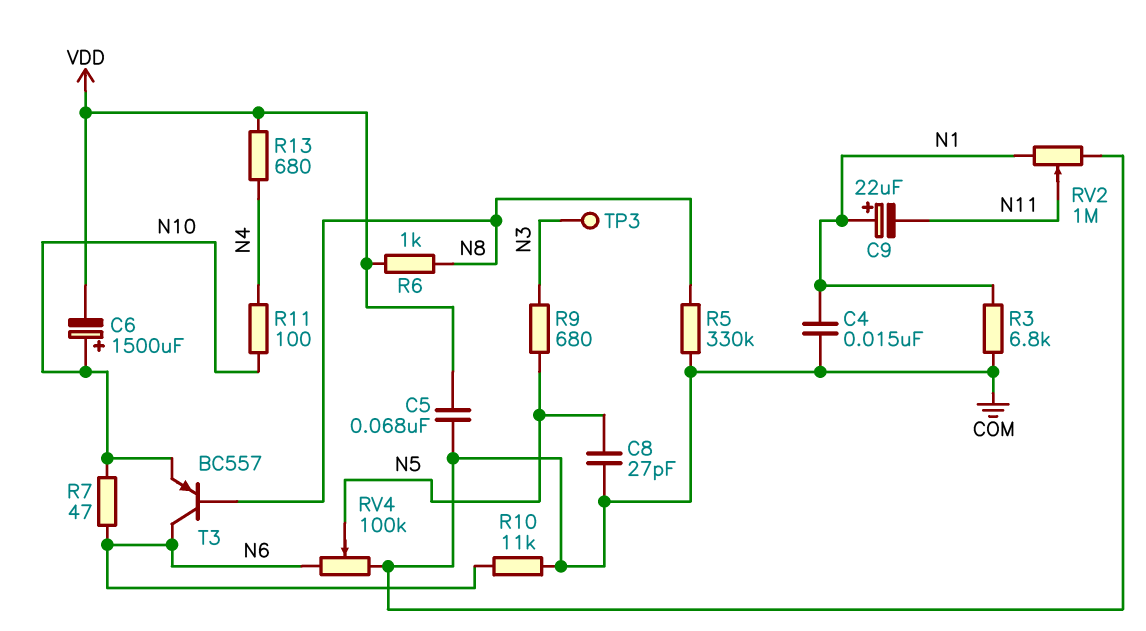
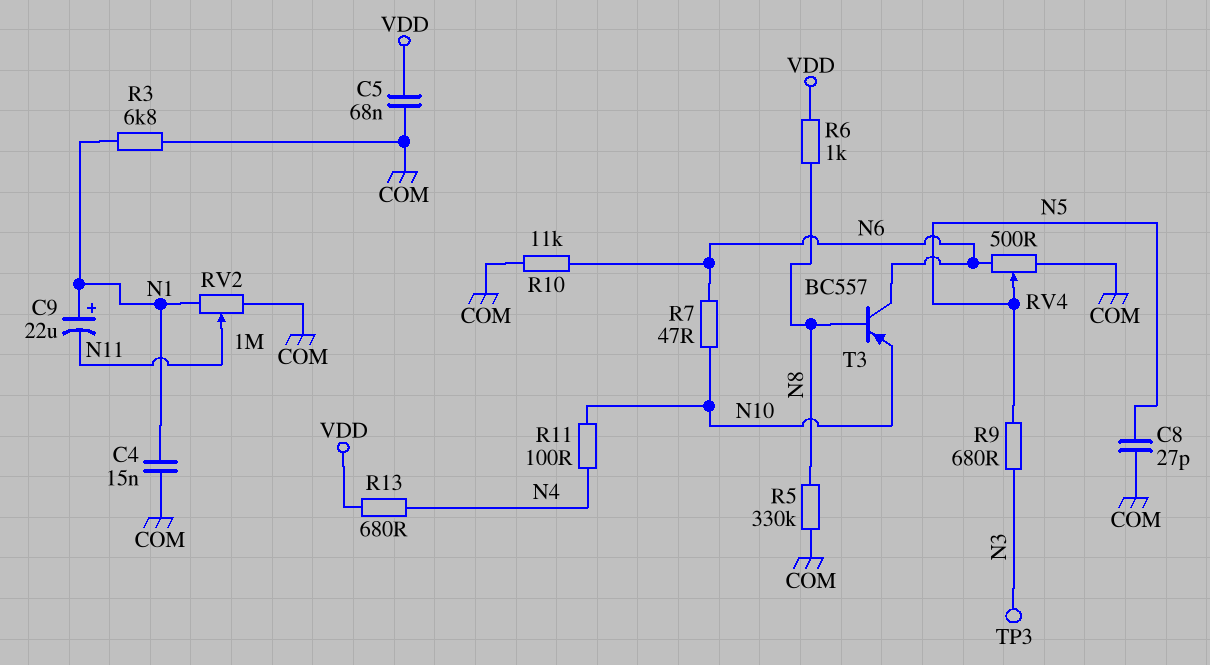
C6: 1500uF (plus N10, minus VDD) -> none
RV4: 100k (COM, N6, wiper N5) -> 500 (COM, N6, wiper N5)

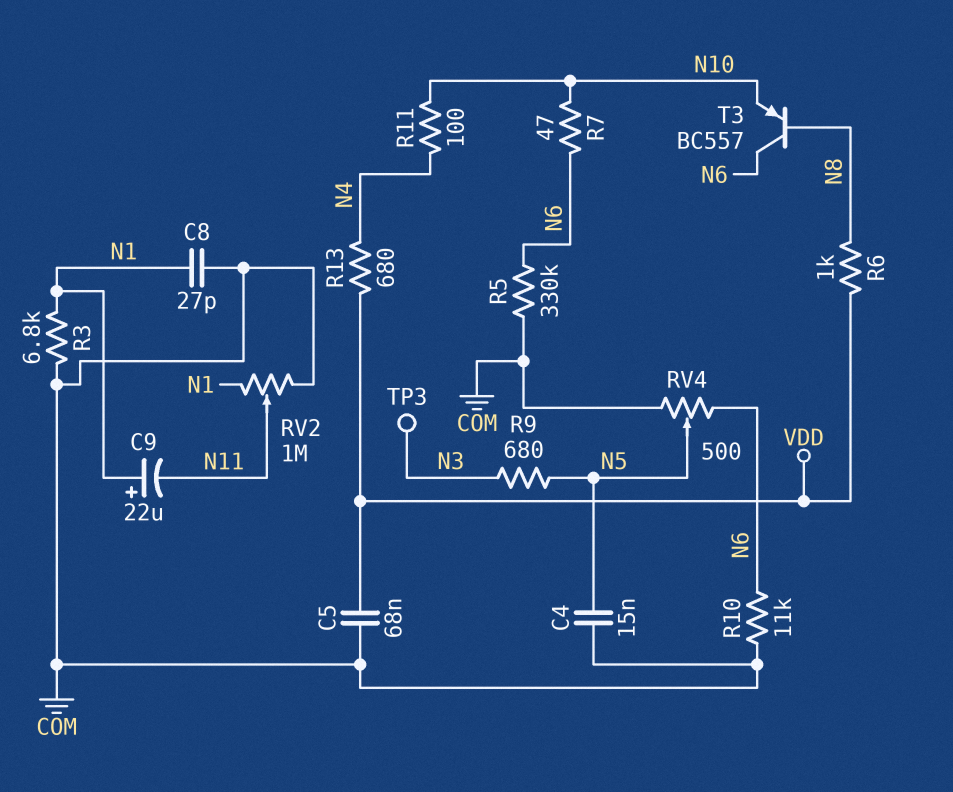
C4: 15nF (COM, N1) -> 15nF (COM, N5)
C8: 27pF (COM, N5) -> 27pF (COM, N1)
R5: 330k (COM, N8) -> 330k (COM, N6)

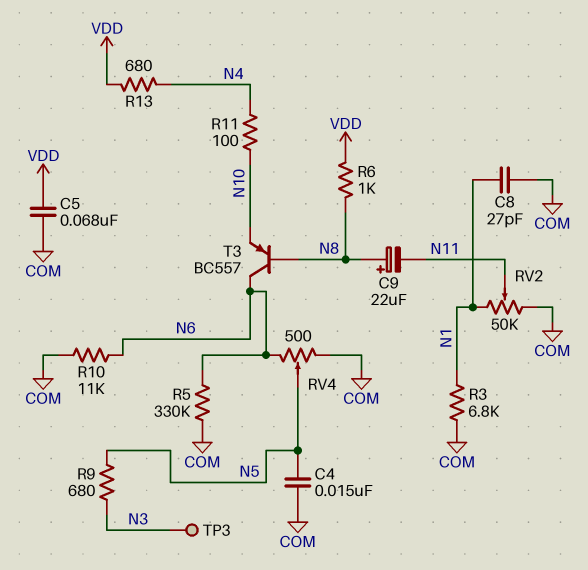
C9: 22uF (plus N1, minus N11) -> 22uF (plus N8, minus N11)
R7: 47 (N6, N10) -> none
RV2: 1M (COM, N1, wiper N11) -> 50k (COM, N1, wiper N11)

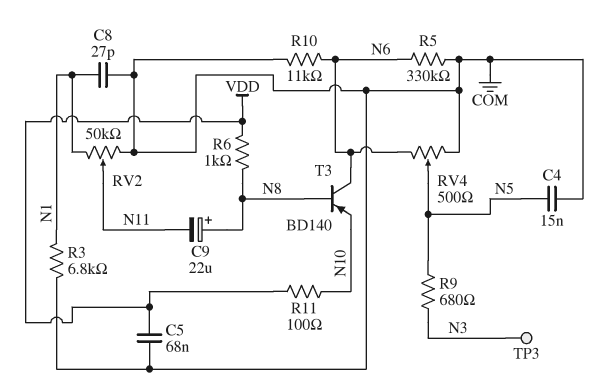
R11: 100 (N4, N10) -> 100 (N10, VDD)
R13: 680 (N4, VDD) -> none
T3: PNP BC557 (B N8, C N6, E N10) -> PNP BD140 (B N8, C N6, E N10)

